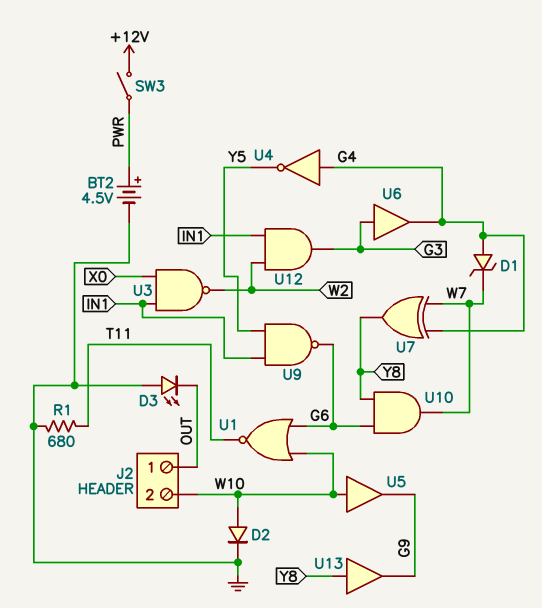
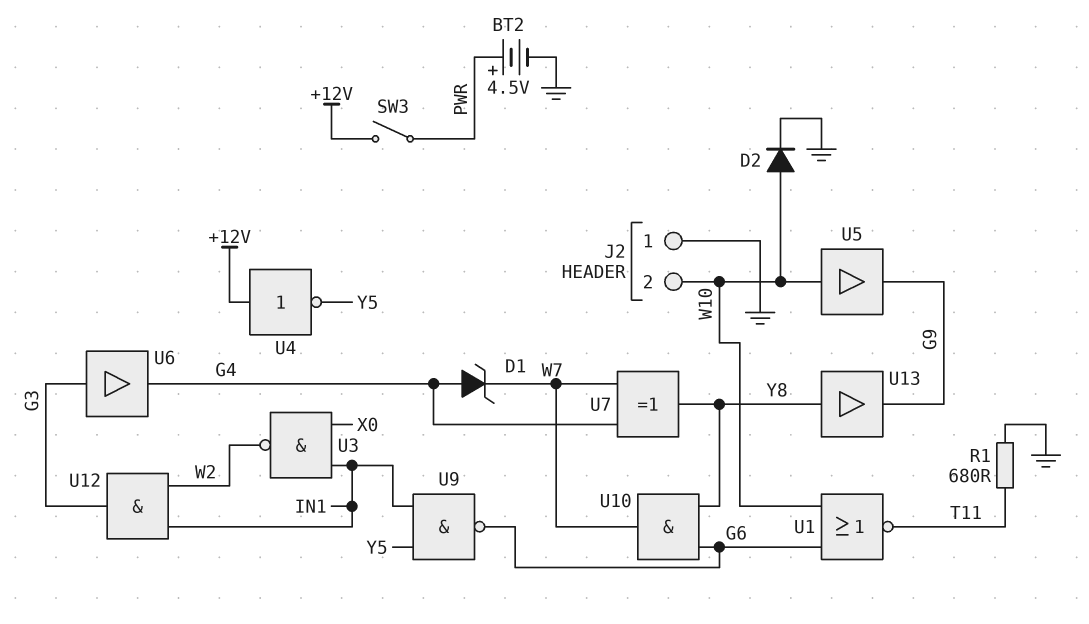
D3: LED (A GND, K OUT) -> none
J2 pin 1: OUT -> GND
U4: NOT (in G4, out Y5) -> NOT (in +12V, out Y5)

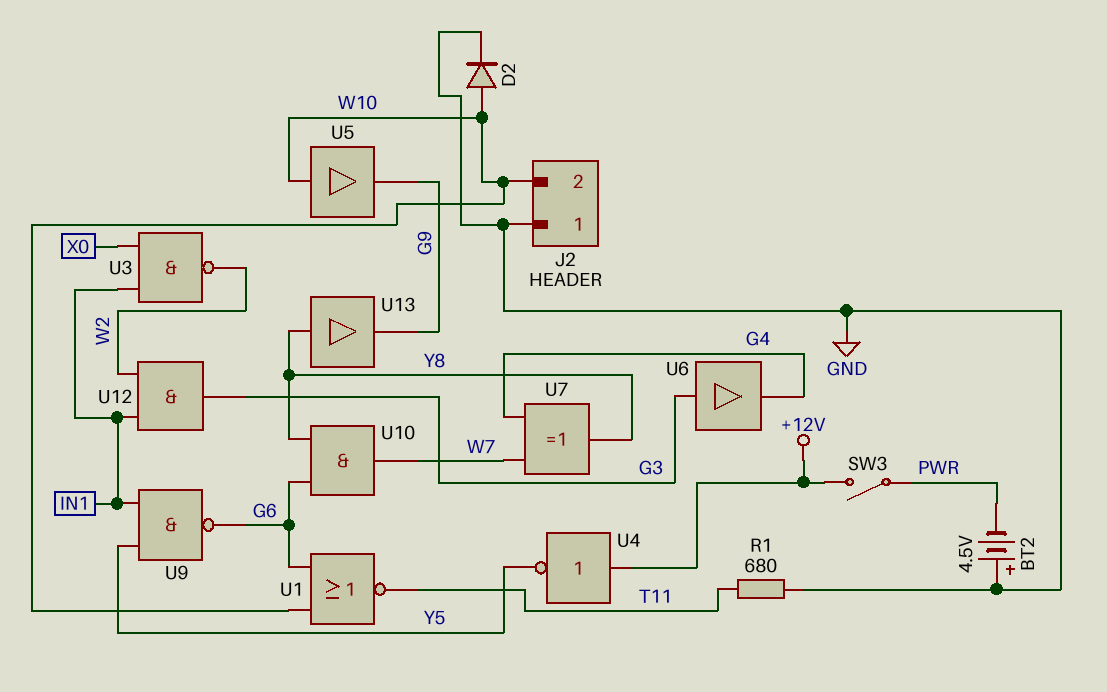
BT2: 4.5V (plus PWR, minus GND) -> 4.5V (plus GND, minus PWR)
D1: zener (A G4, K W7) -> none

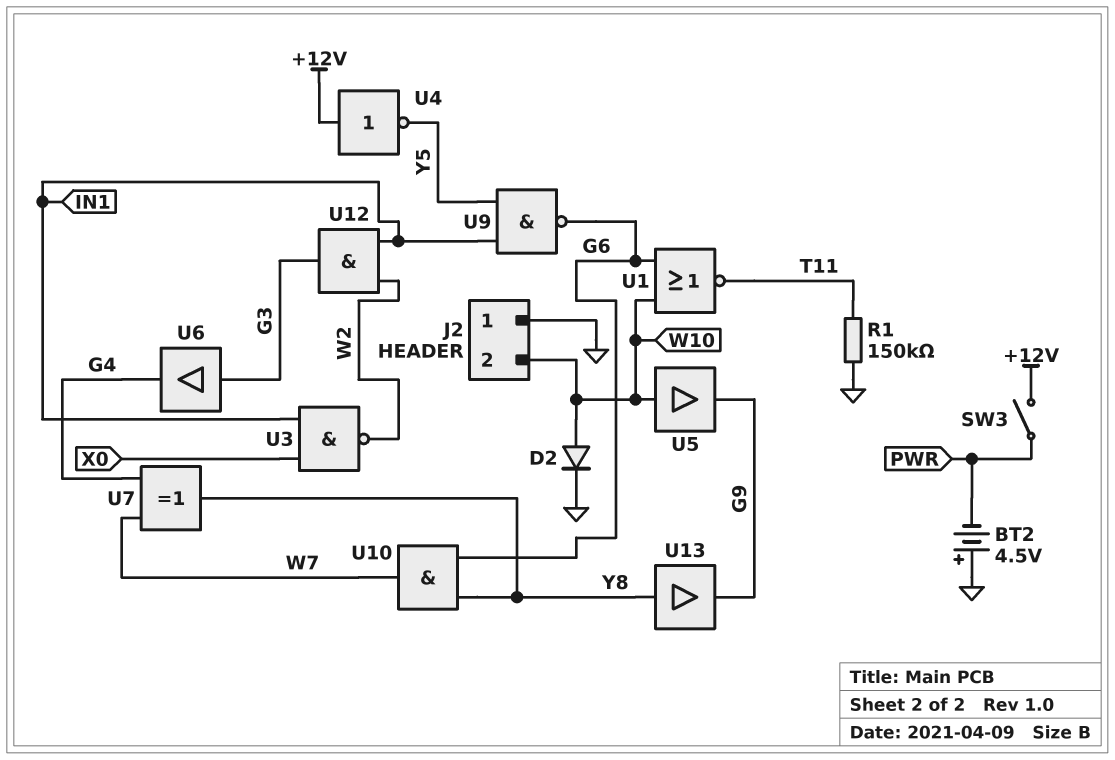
R1: 680 (GND, T11) -> 150k (GND, T11)

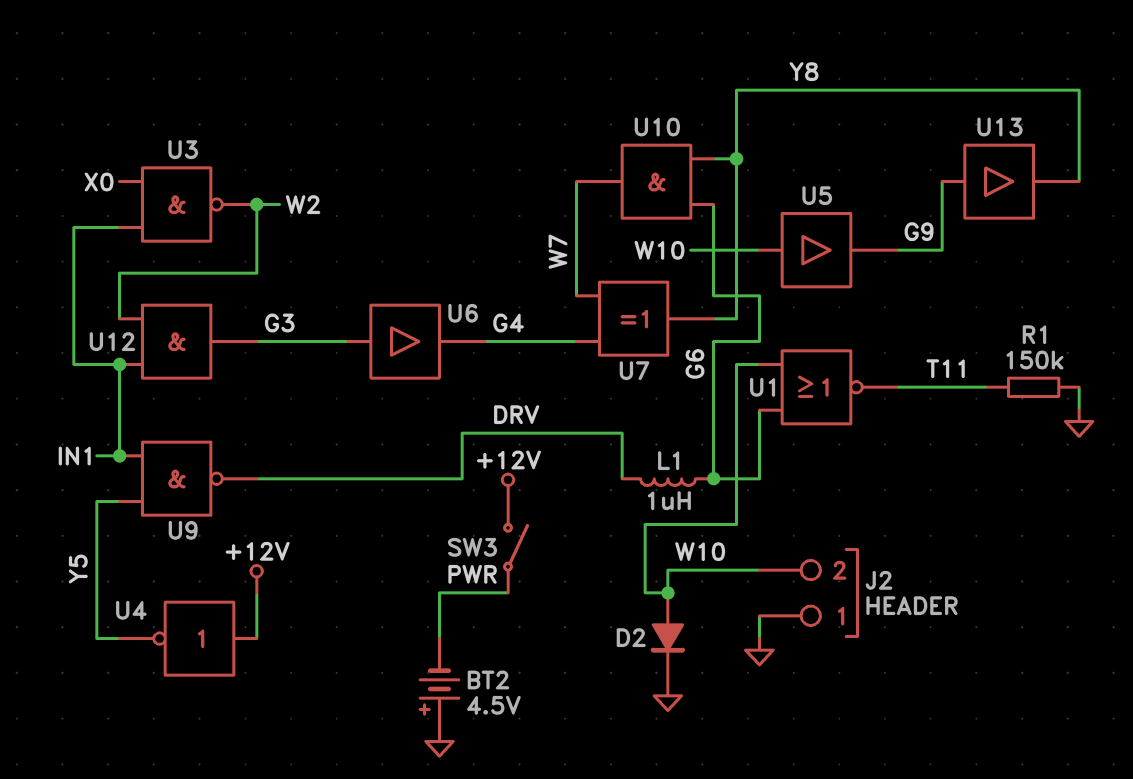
L1: none -> 1uH (DRV, G6)
U9: NAND (in IN1, in Y5, out G6) -> NAND (in IN1, in Y5, out DRV)
U13: buffer (in Y8, out G9) -> buffer (in G9, out Y8)

